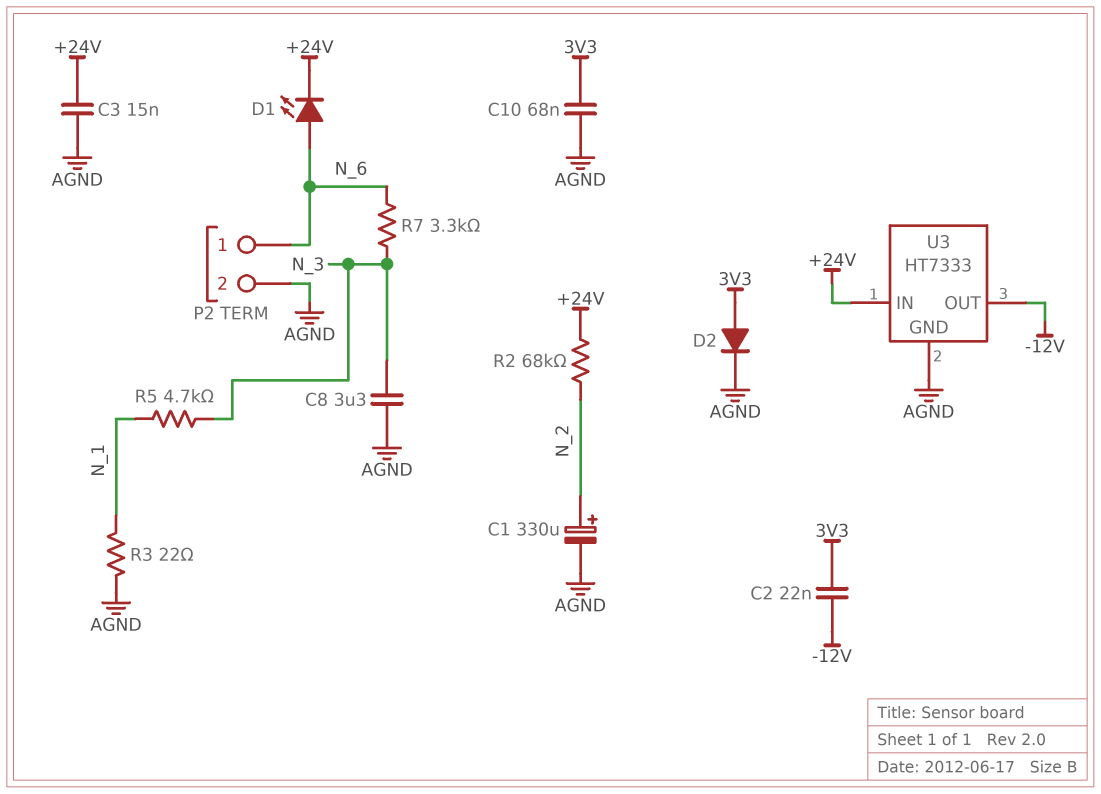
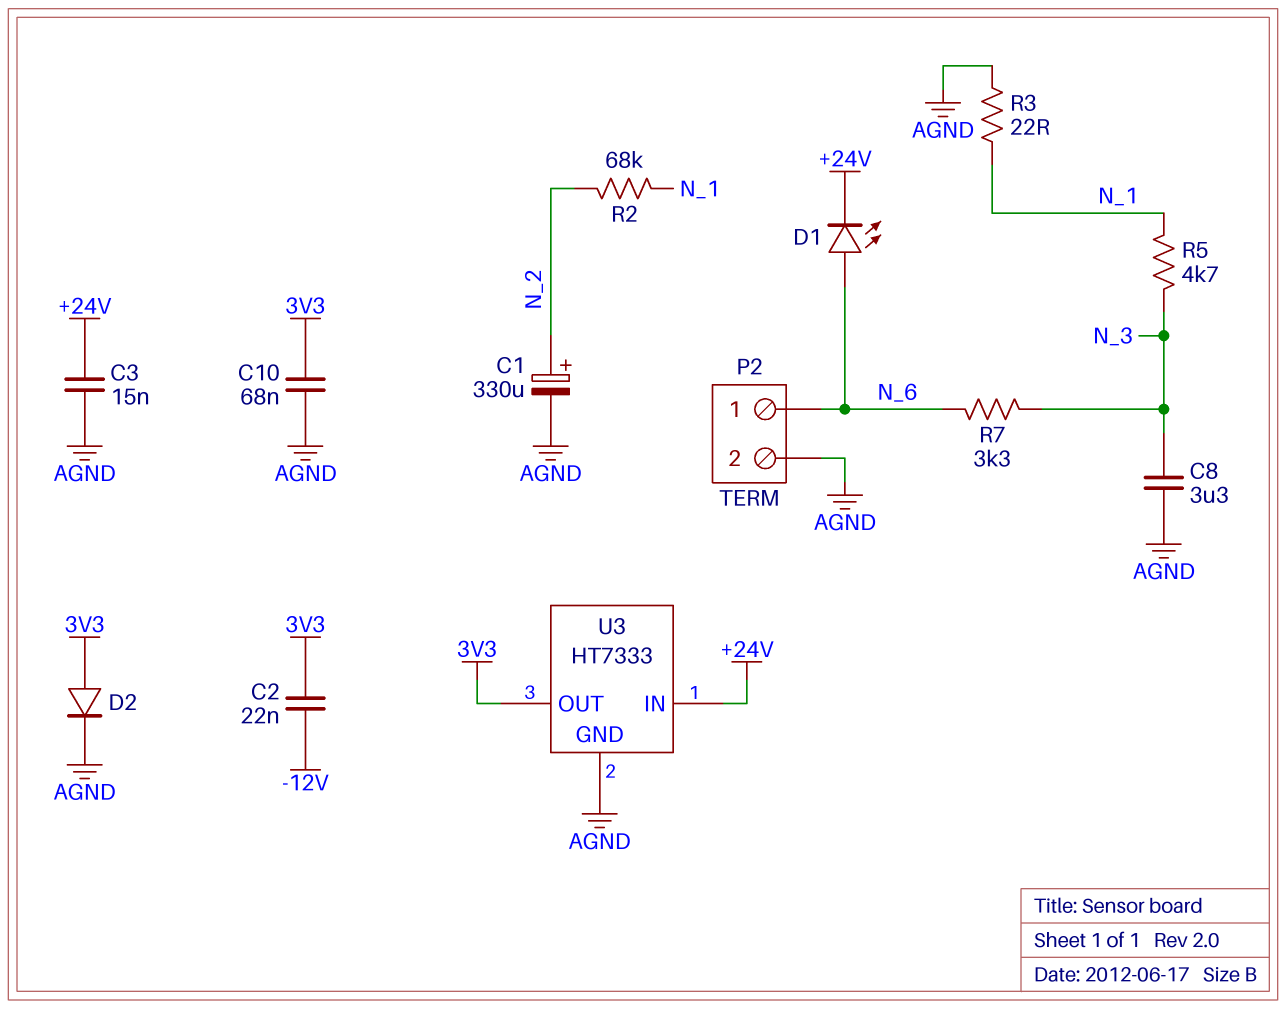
R2: 68k (+24V, N_2) -> 68k (N_1, N_2)
U3 pin OUT: -12V -> 3V3

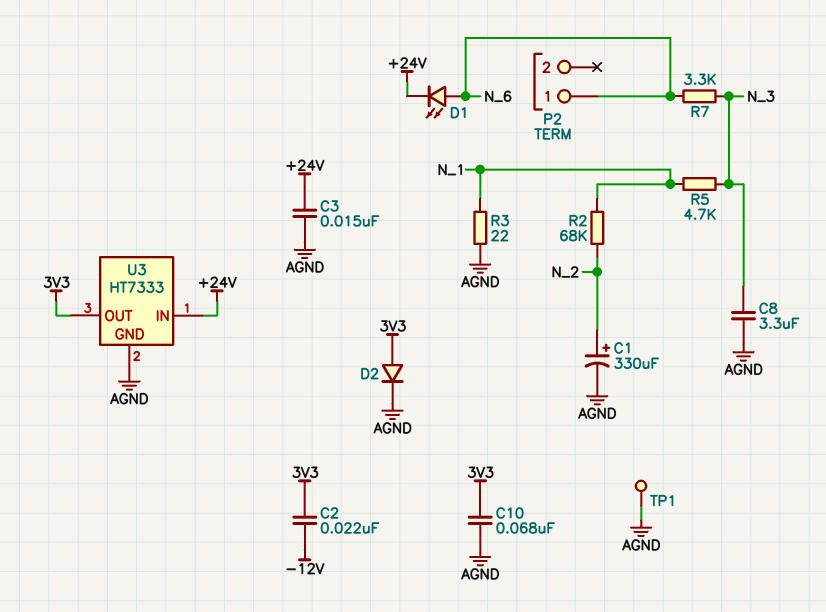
P2 pin 2: AGND -> none
TP1: none -> test point (AGND)

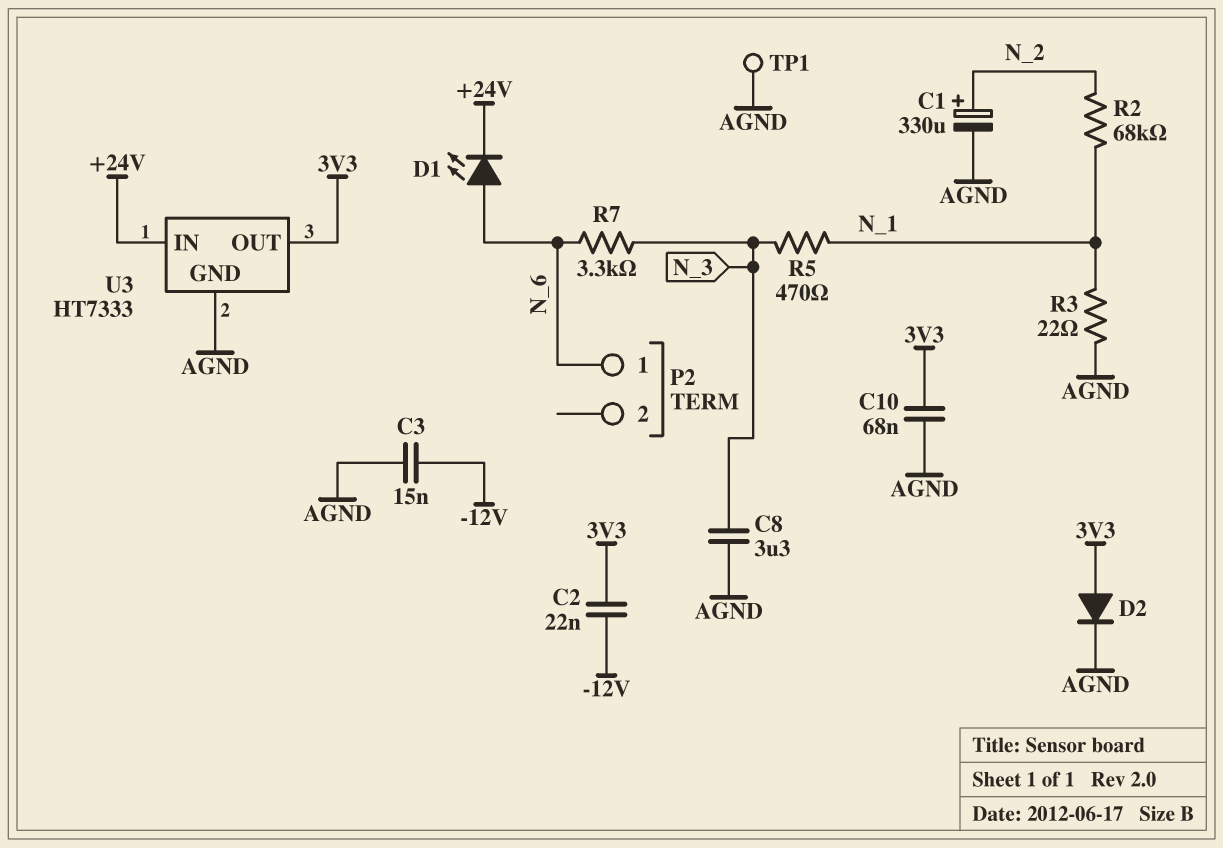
C3: 15nF (+24V, AGND) -> 15nF (-12V, AGND)
R5: 4.7k (N_1, N_3) -> 470 (N_1, N_3)

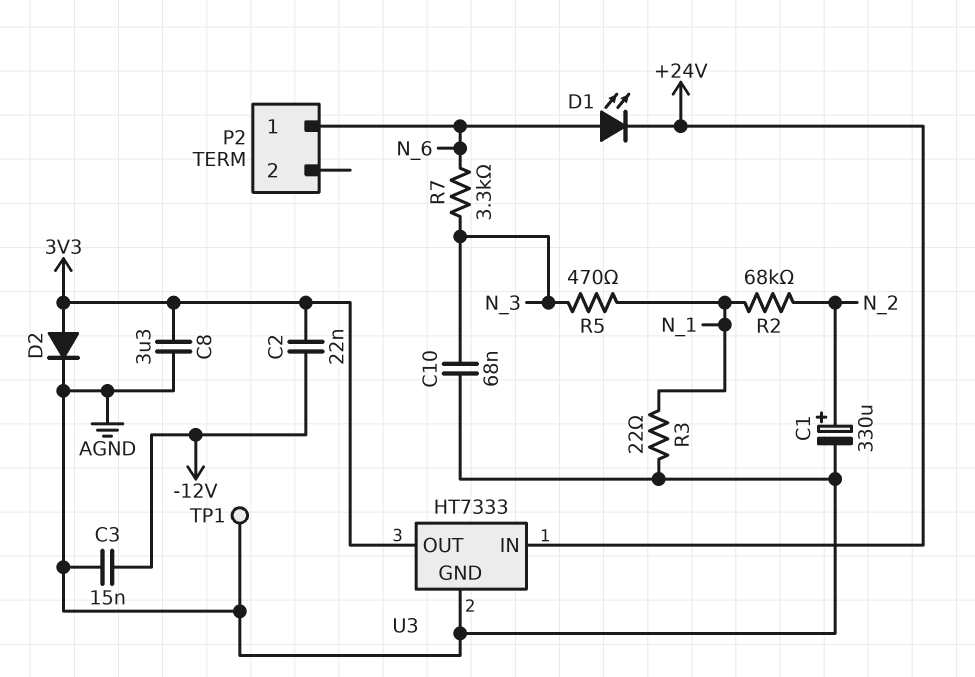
C8: 3.3uF (AGND, N_3) -> 3.3uF (3V3, AGND)
C10: 68nF (3V3, AGND) -> 68nF (AGND, N_3)

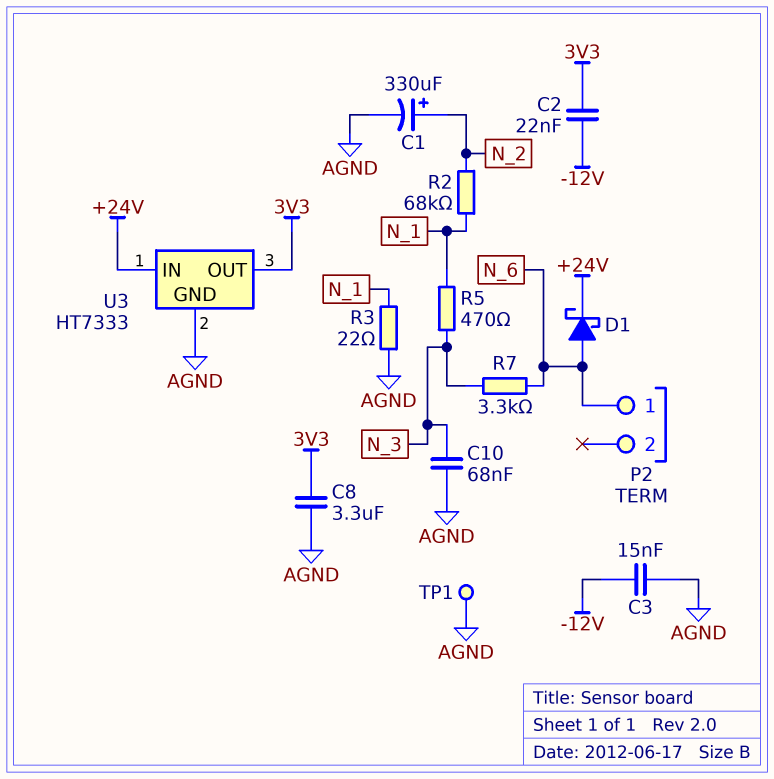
D1: LED (A N_6, K +24V) -> schottky (A N_6, K +24V)
D2: diode (A 3V3, K AGND) -> none

